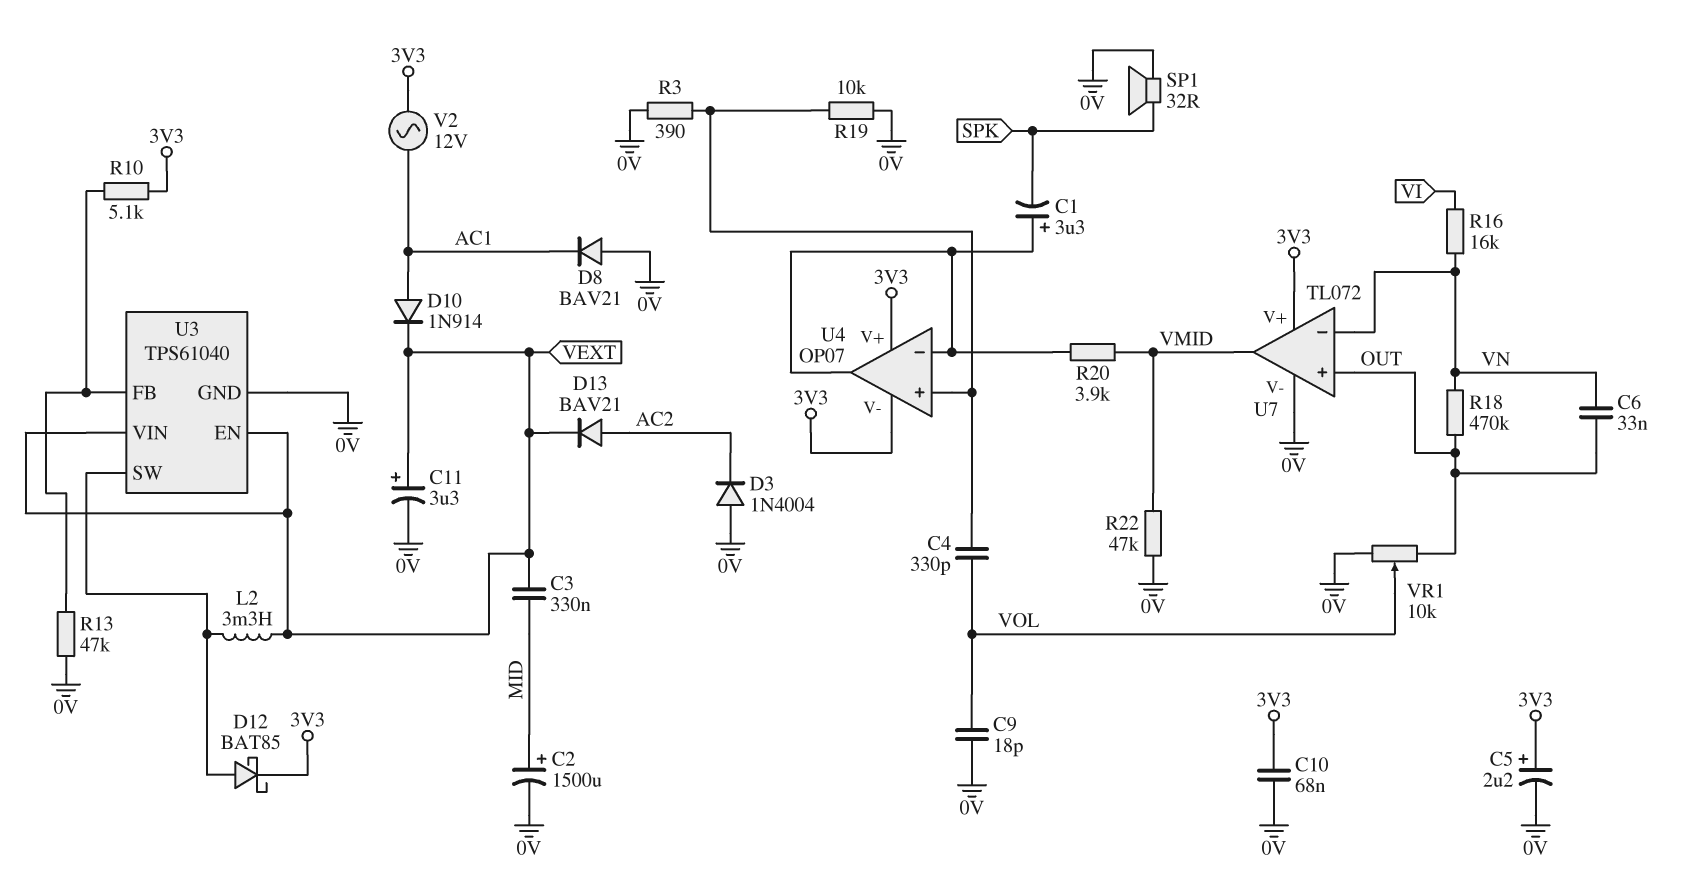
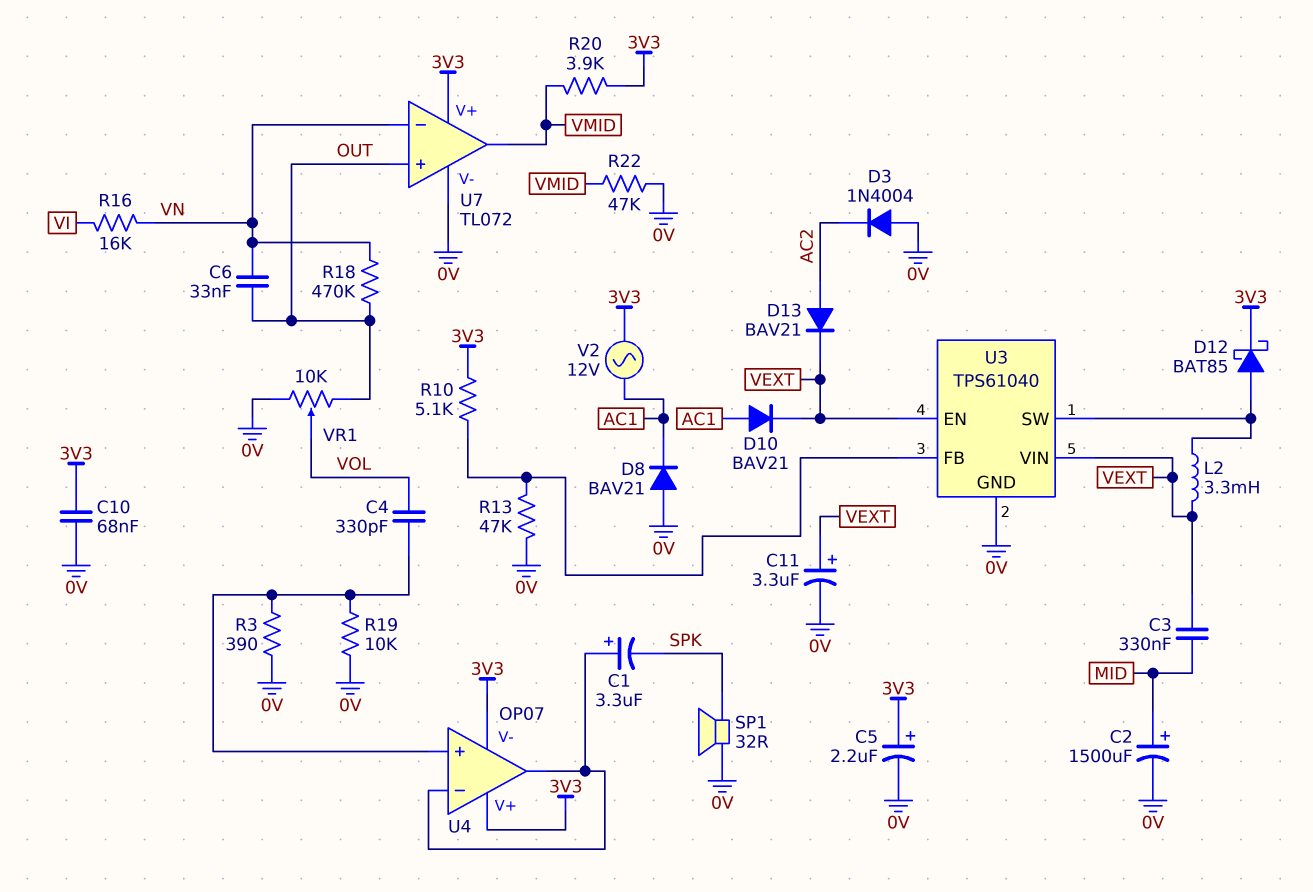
C9: 18pF (0V, VOL) -> none
D10: diode 1N914 (A AC1, K VEXT) -> diode BAV21 (A AC1, K VEXT)
R20: 3.9k (U4/in-, VMID) -> 3.9k (3V3, VMID)

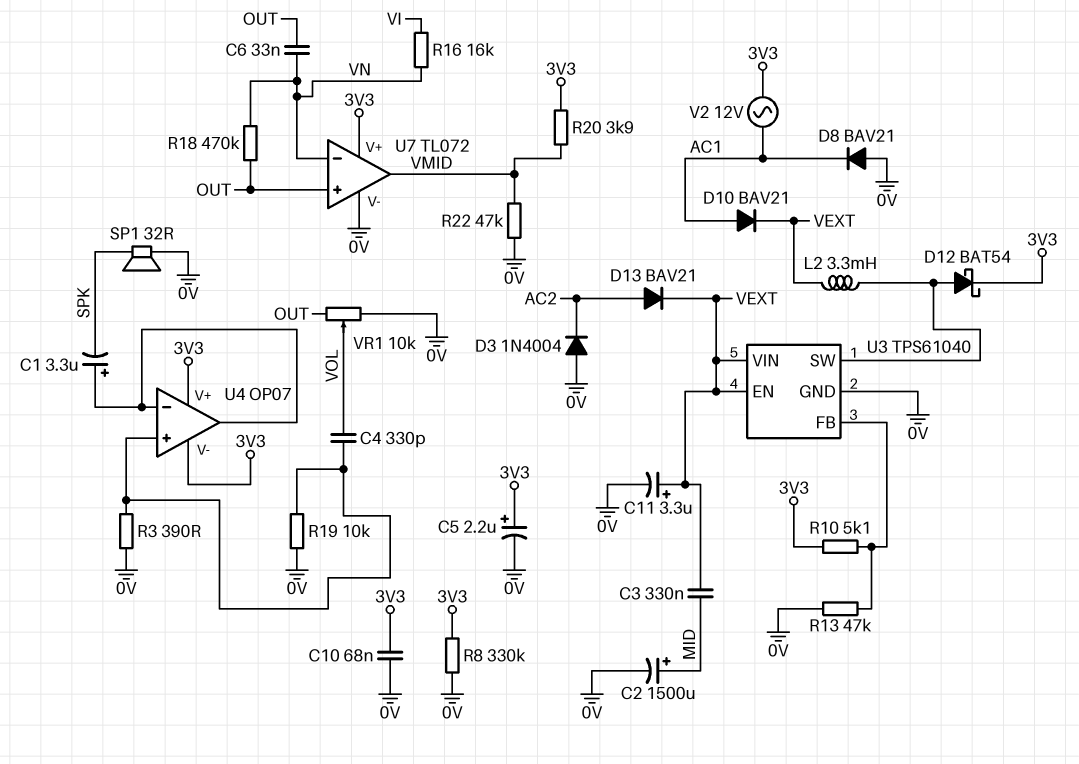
D12: schottky BAT85 (A U3/SW, K 3V3) -> schottky BAT54 (A U3/SW, K 3V3)
R8: none -> 330k (0V, 3V3)

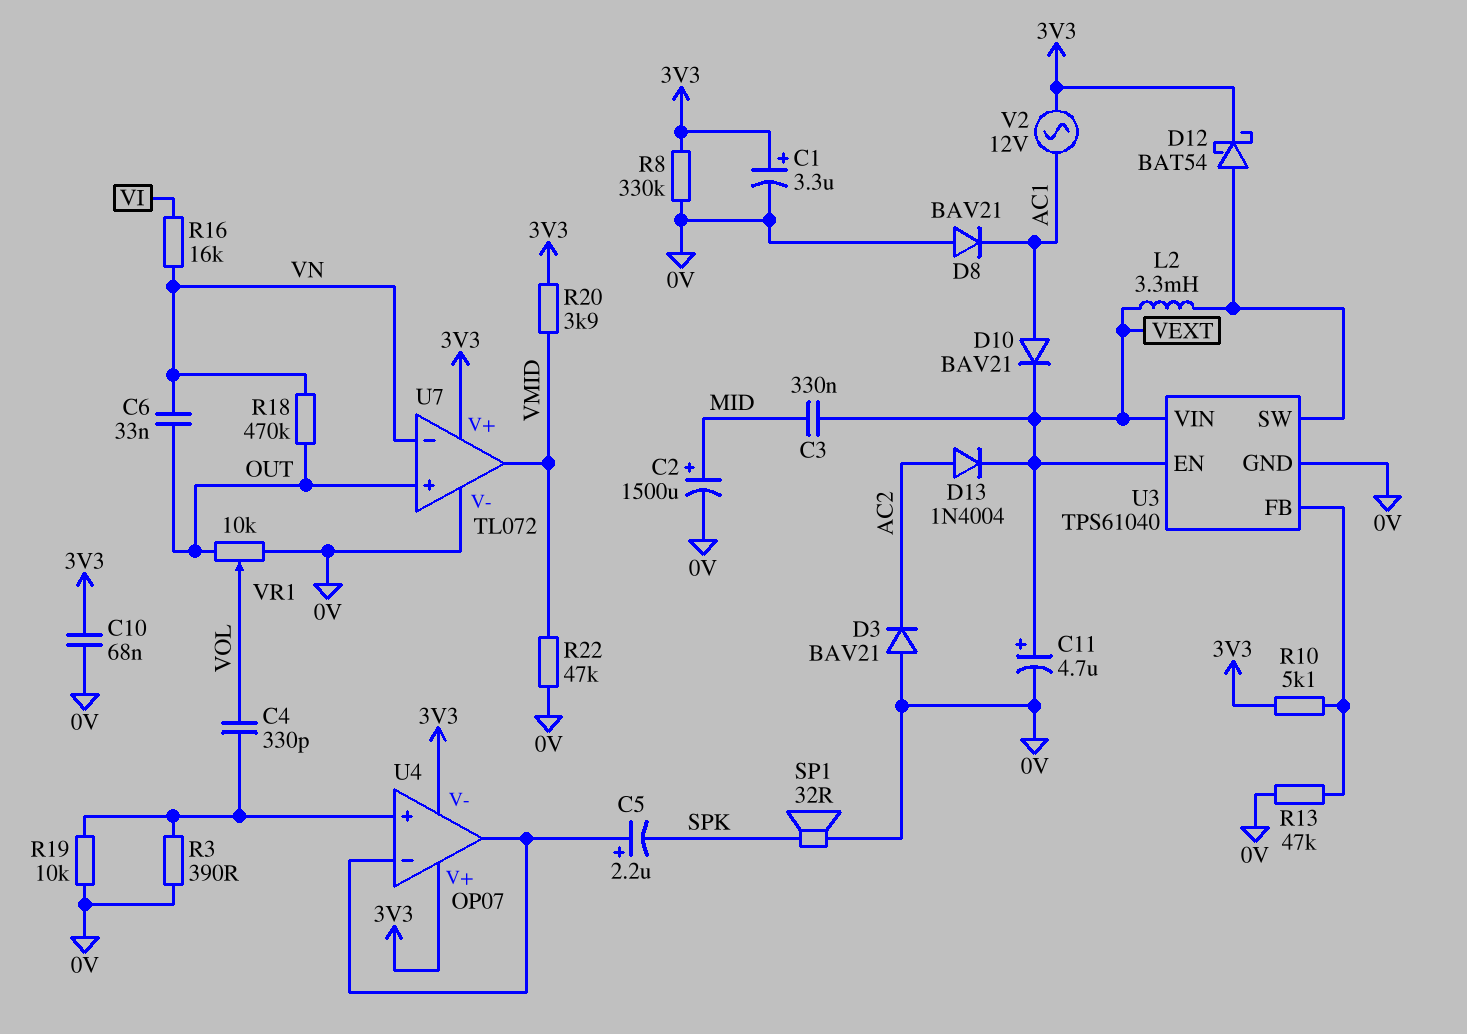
C1: 3.3uF (plus U4/in-, minus SPK) -> 3.3uF (plus 3V3, minus 0V)
C5: 2.2uF (plus 3V3, minus 0V) -> 2.2uF (plus U4/in-, minus SPK)
C11: 3.3uF (plus VEXT, minus 0V) -> 4.7uF (plus VEXT, minus 0V)
D3: diode 1N4004 (A 0V, K AC2) -> diode BAV21 (A 0V, K AC2)
D13: diode BAV21 (A AC2, K VEXT) -> diode 1N4004 (A AC2, K VEXT)

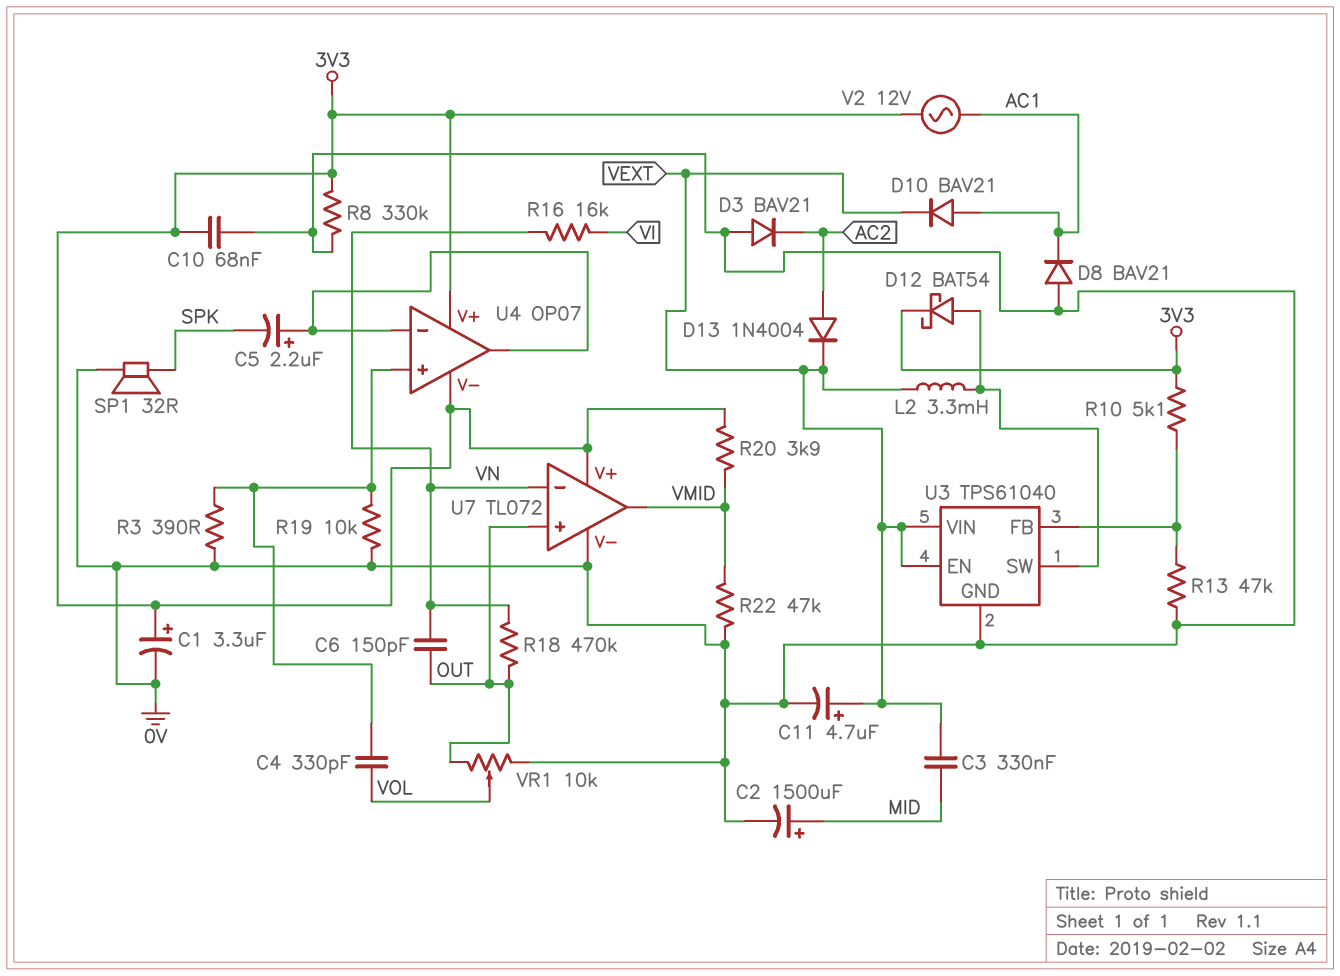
C6: 33nF (OUT, VN) -> 150pF (OUT, VN)

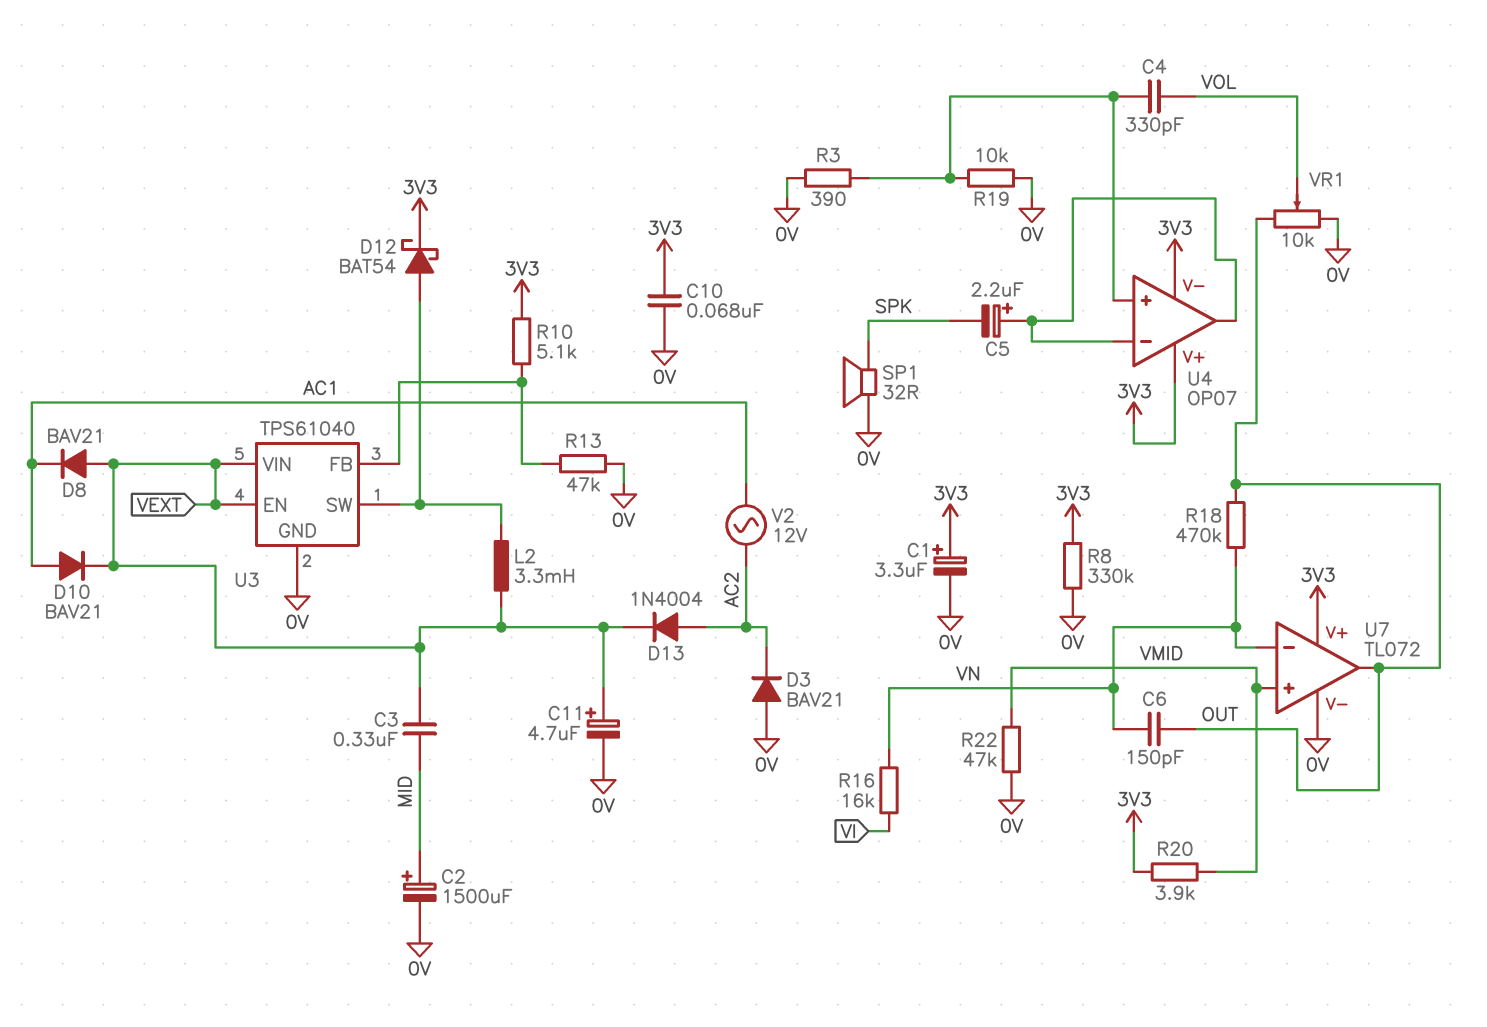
D8: diode BAV21 (A 0V, K AC1) -> diode BAV21 (A VEXT, K AC1)
U7 pin in+: OUT -> VMID
U7 pin out: VMID -> OUT
V2: AC 12V (3V3, AC1) -> AC 12V (AC1, AC2)

